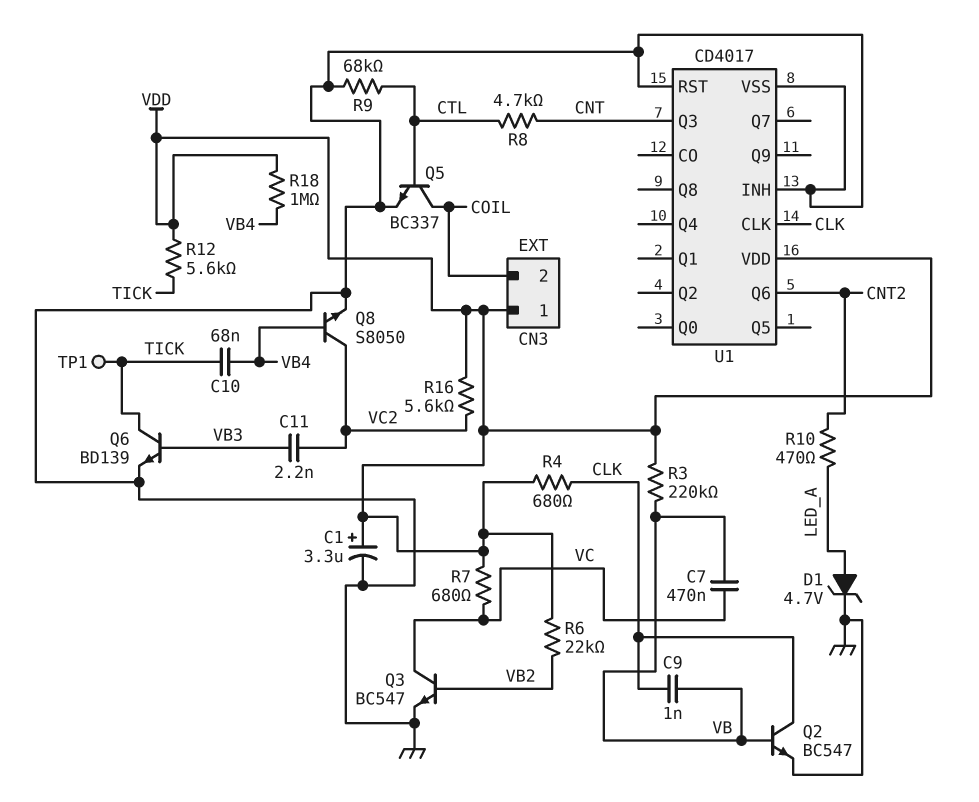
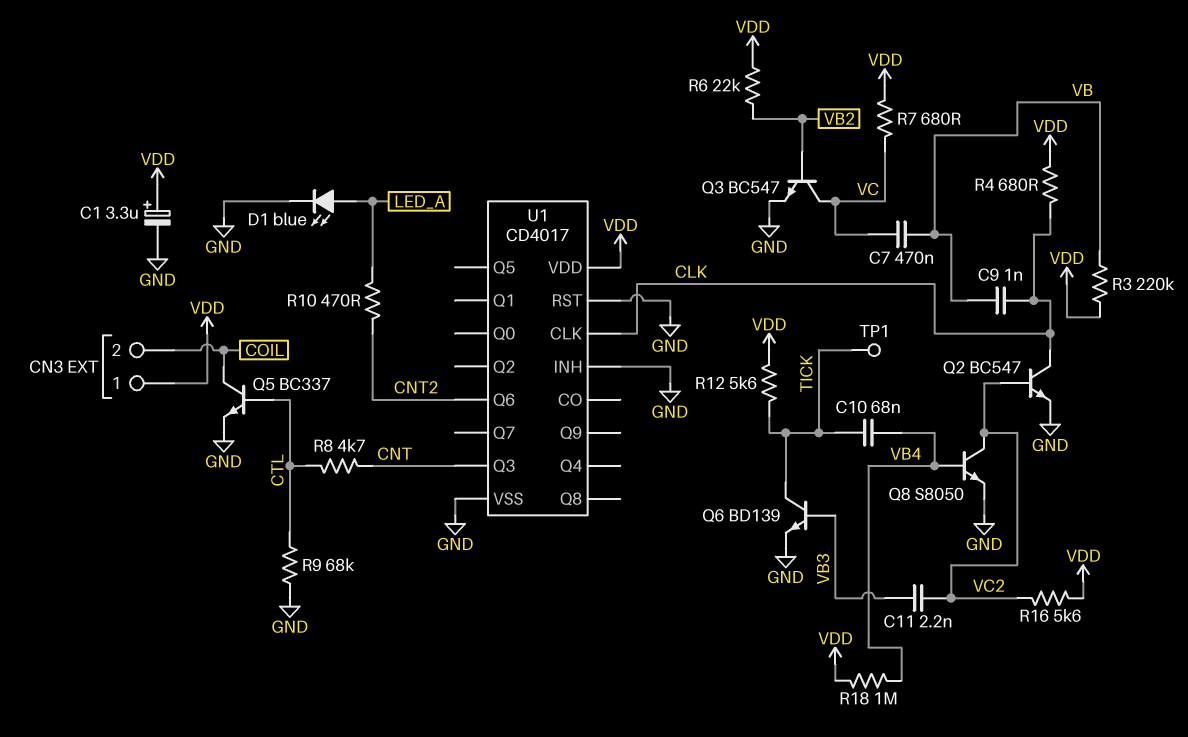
D1: zener 4.7V (A LED_A, K GND) -> LED blue (A LED_A, K GND)
Q2: NPN BC547 (B VB, C CLK, E GND) -> NPN BC547 (B VC2, C CLK, E GND)

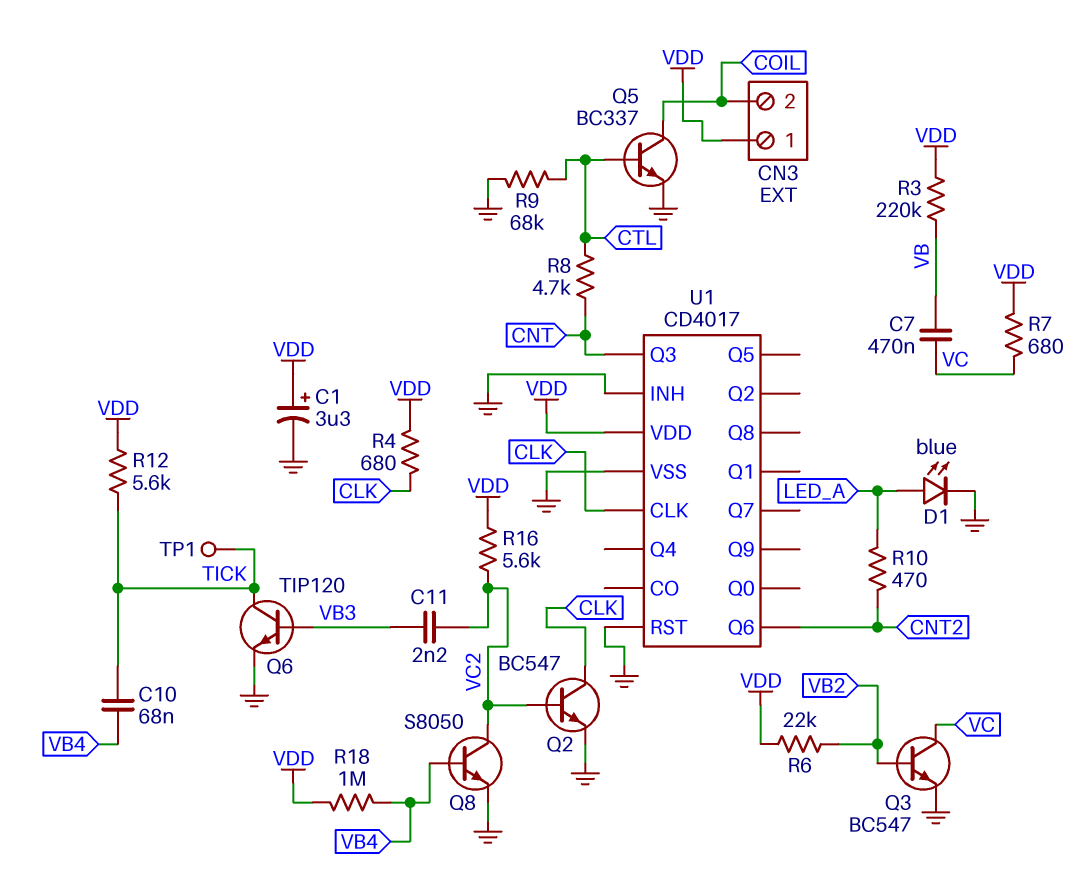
C9: 1nF (CLK, VB) -> none
Q6: NPN BD139 (B VB3, C TICK, E GND) -> NPN TIP120 (B VB3, C TICK, E GND)

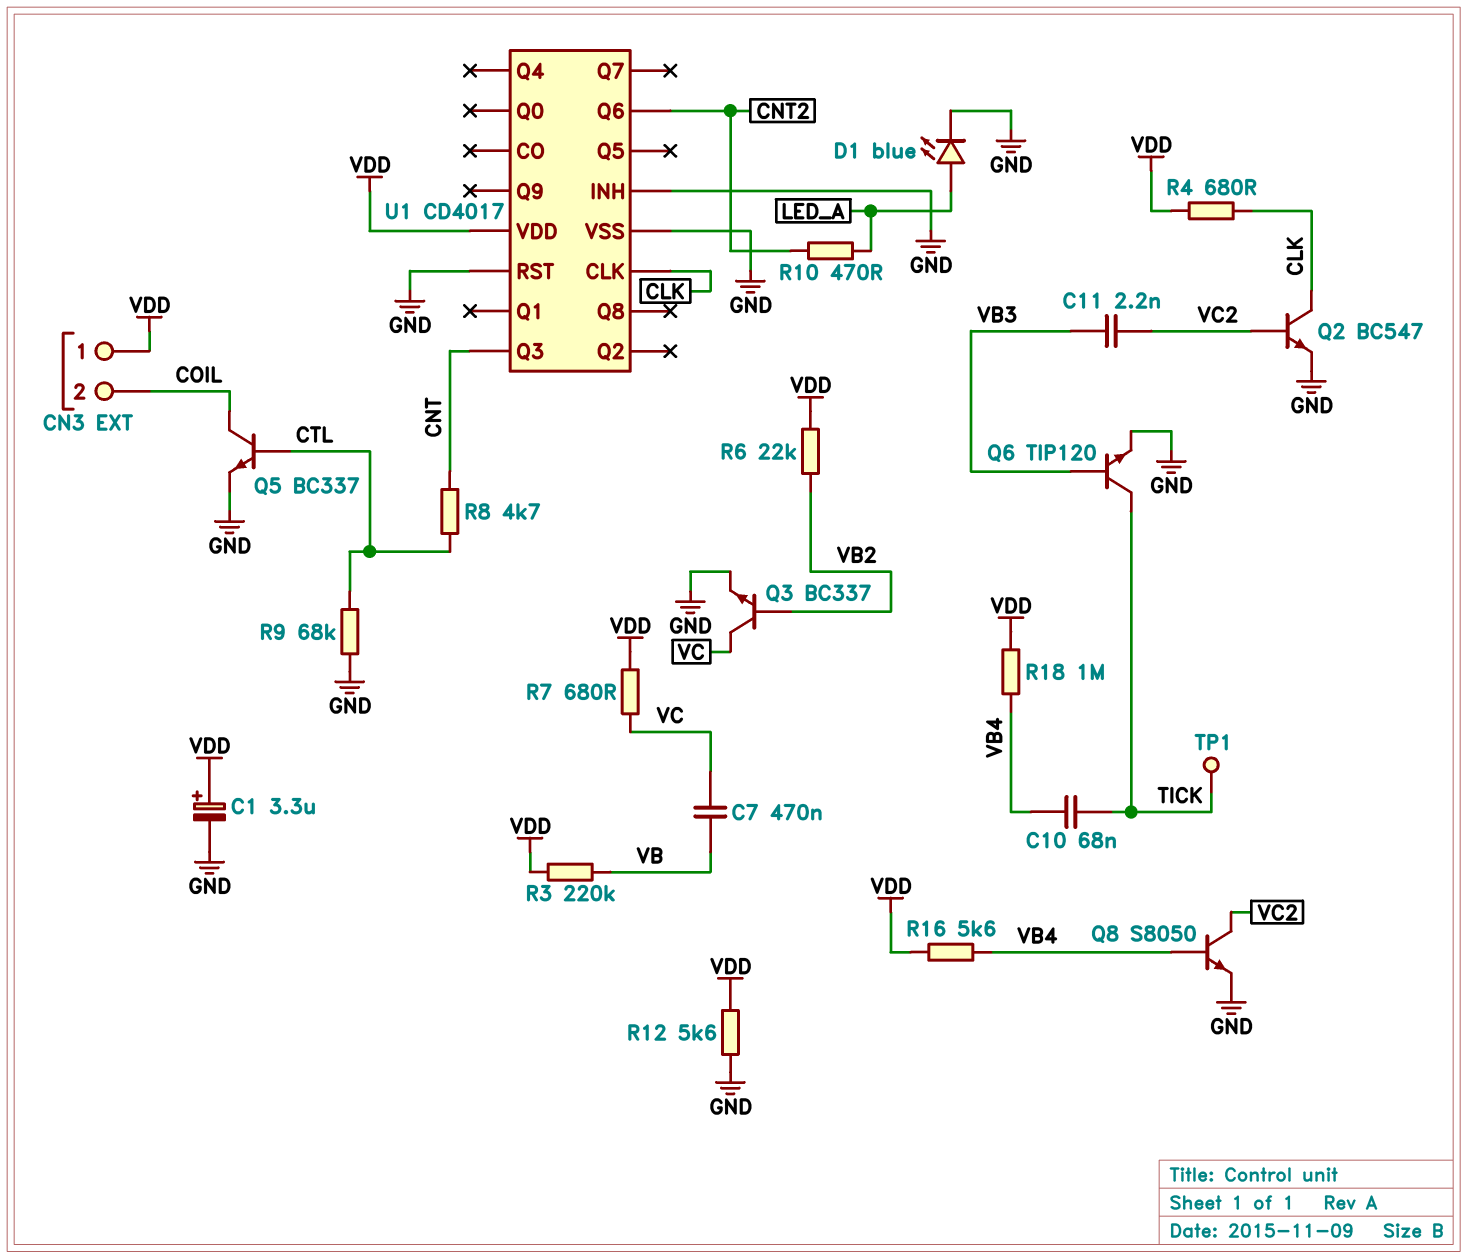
Q3: NPN BC547 (B VB2, C VC, E GND) -> NPN BC337 (B VB2, C VC, E GND)
R12: 5.6k (TICK, VDD) -> 5.6k (GND, VDD)
R16: 5.6k (VC2, VDD) -> 5.6k (VB4, VDD)

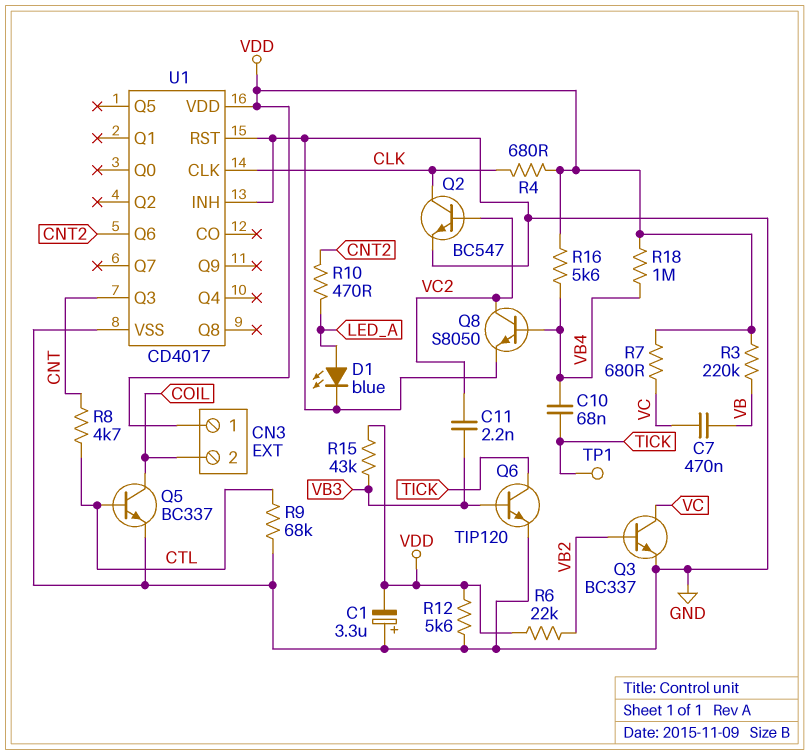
C1: 3.3uF (plus VDD, minus GND) -> 3.3uF (plus GND, minus VDD)
R15: none -> 43k (VB3, VDD)

